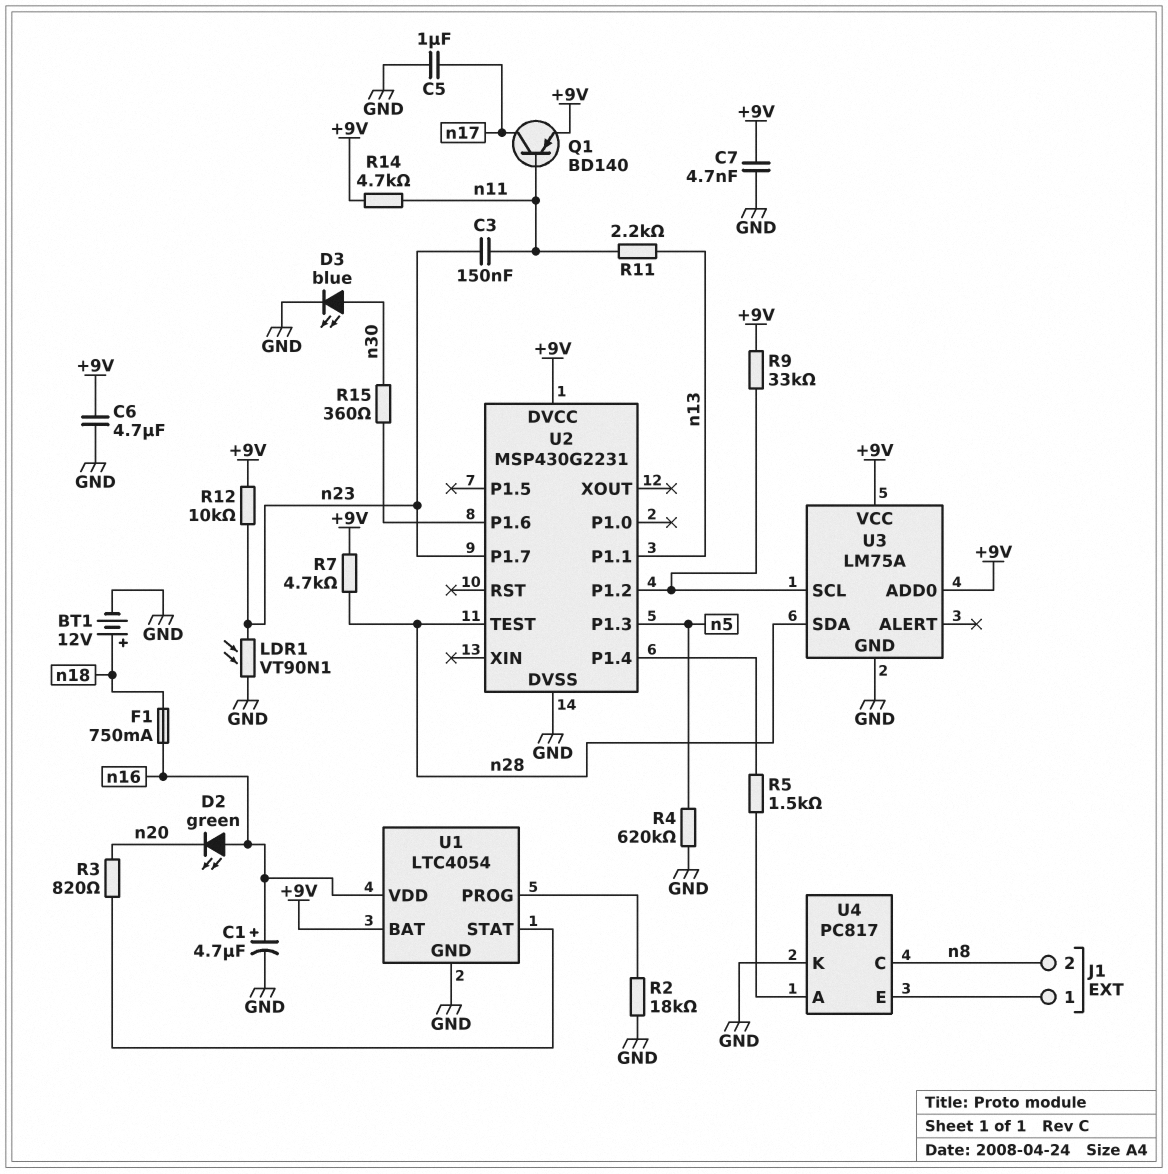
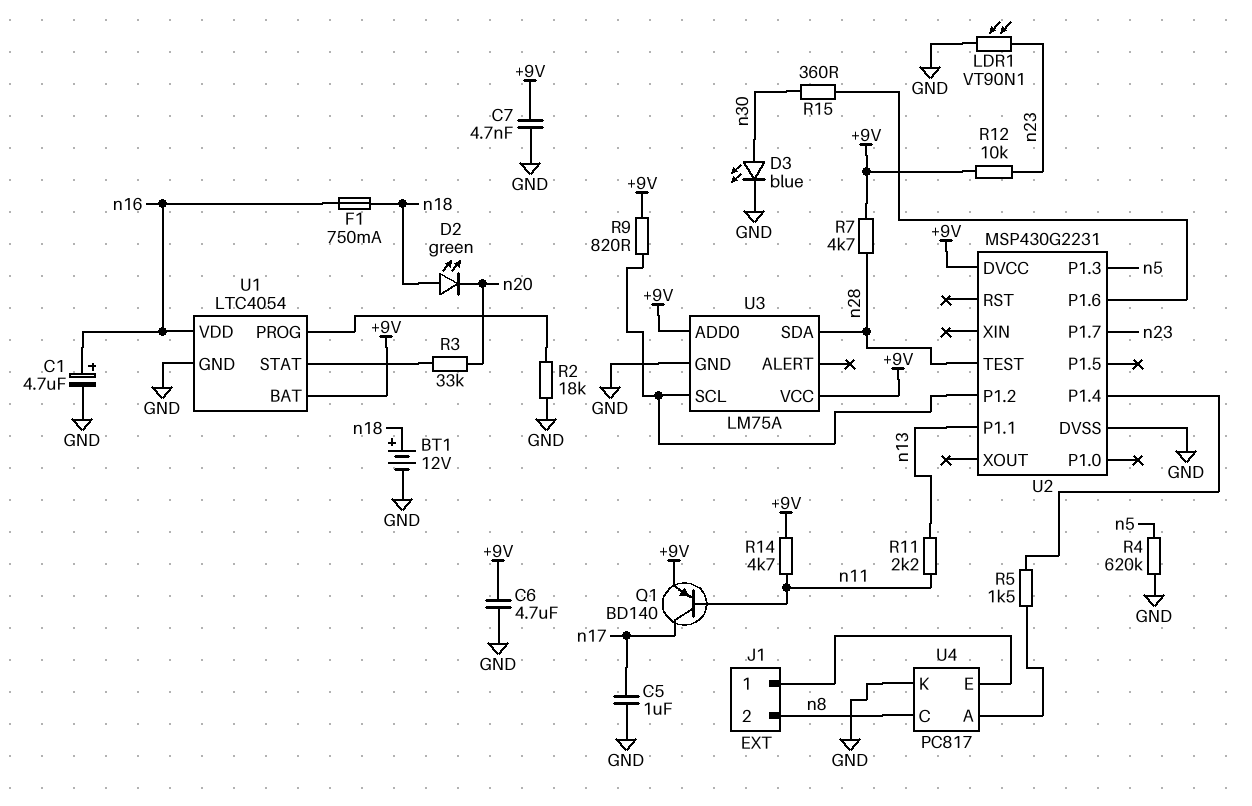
C3: 150nF (n11, n23) -> none
D2: LED green (A n16, K n20) -> LED green (A n18, K n20)
R3: 820 (U1/STAT, n20) -> 33k (U1/STAT, n20)
R9: 33k (+9V, U2/P1.2) -> 820 (+9V, U2/P1.2)

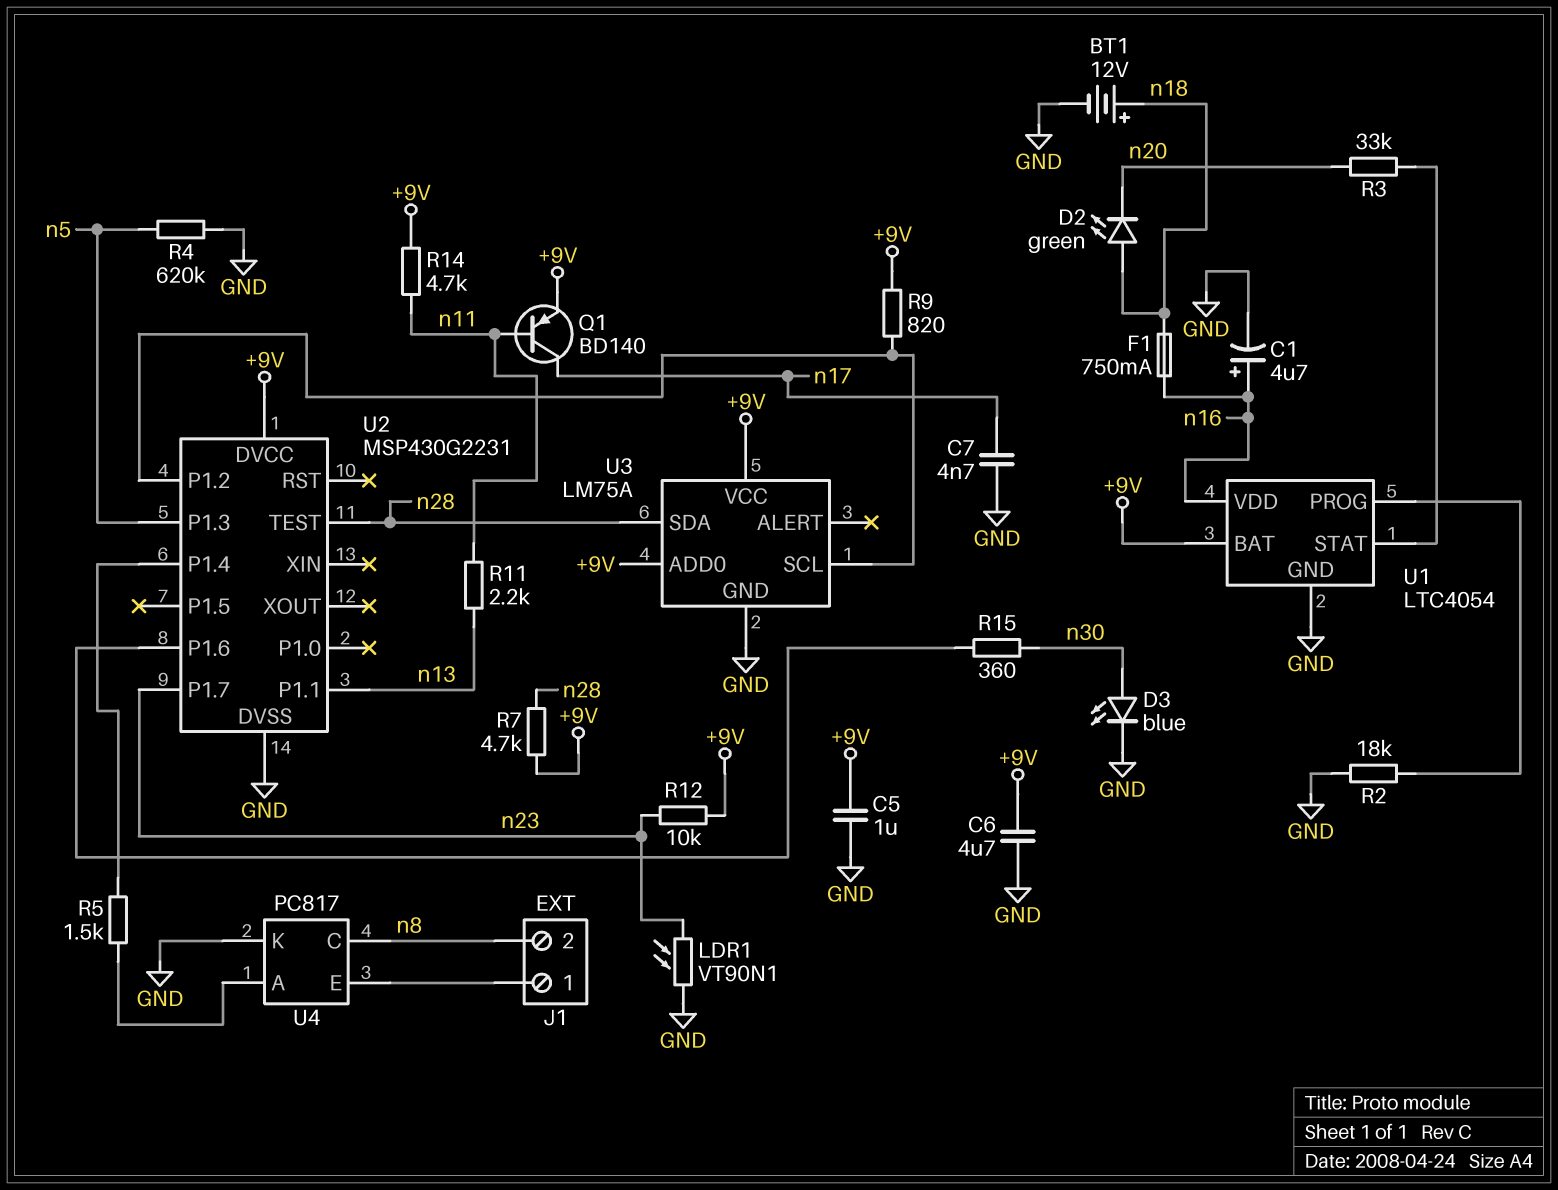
C5: 1uF (GND, n17) -> 1uF (+9V, GND)
C7: 4.7nF (+9V, GND) -> 4.7nF (GND, n17)

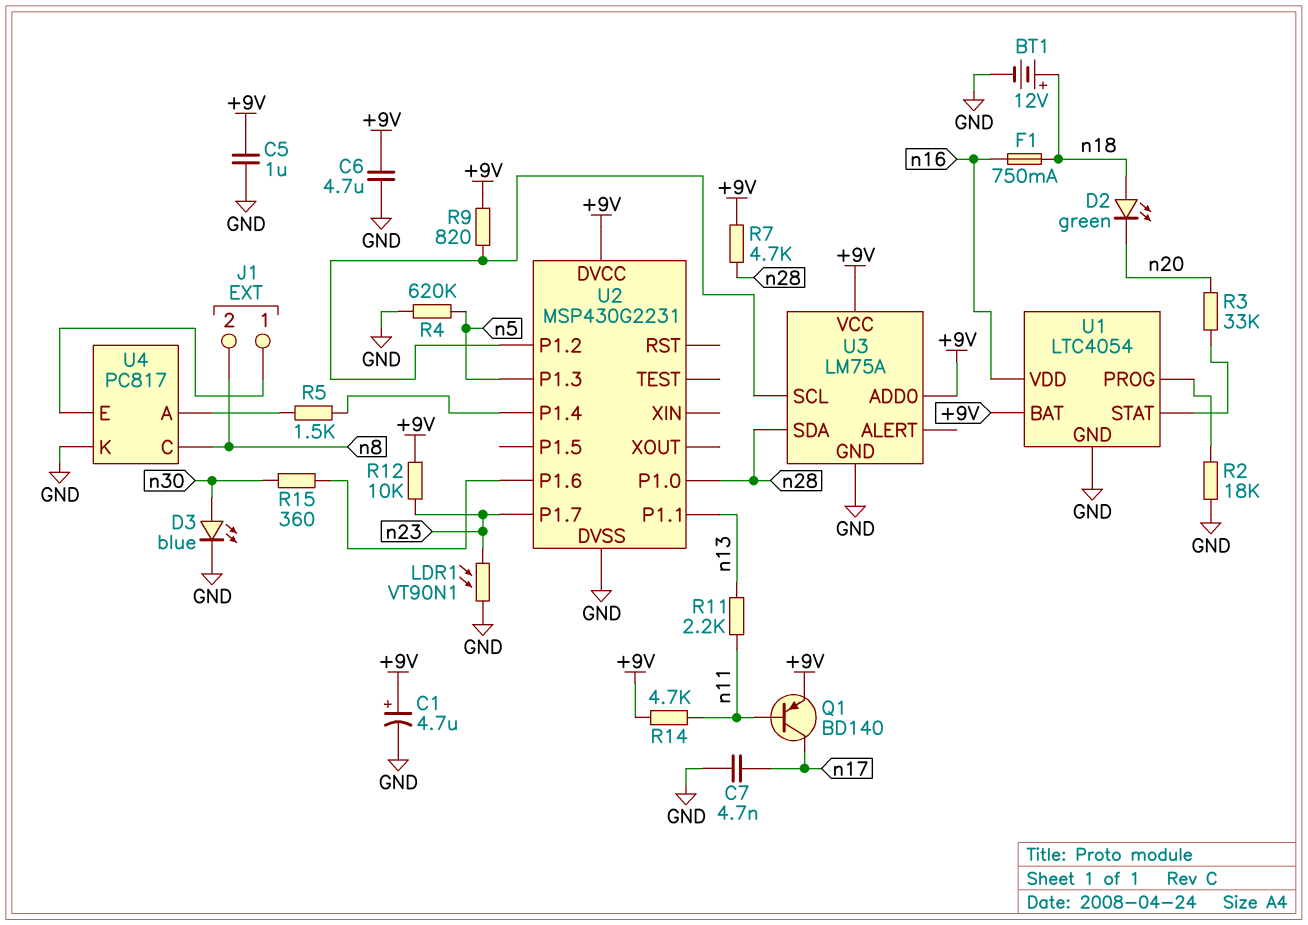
C1: 4.7uF (plus n16, minus GND) -> 4.7uF (plus +9V, minus GND)
U2 pin P1.0: none -> n28
U2 pin TEST: n28 -> none

